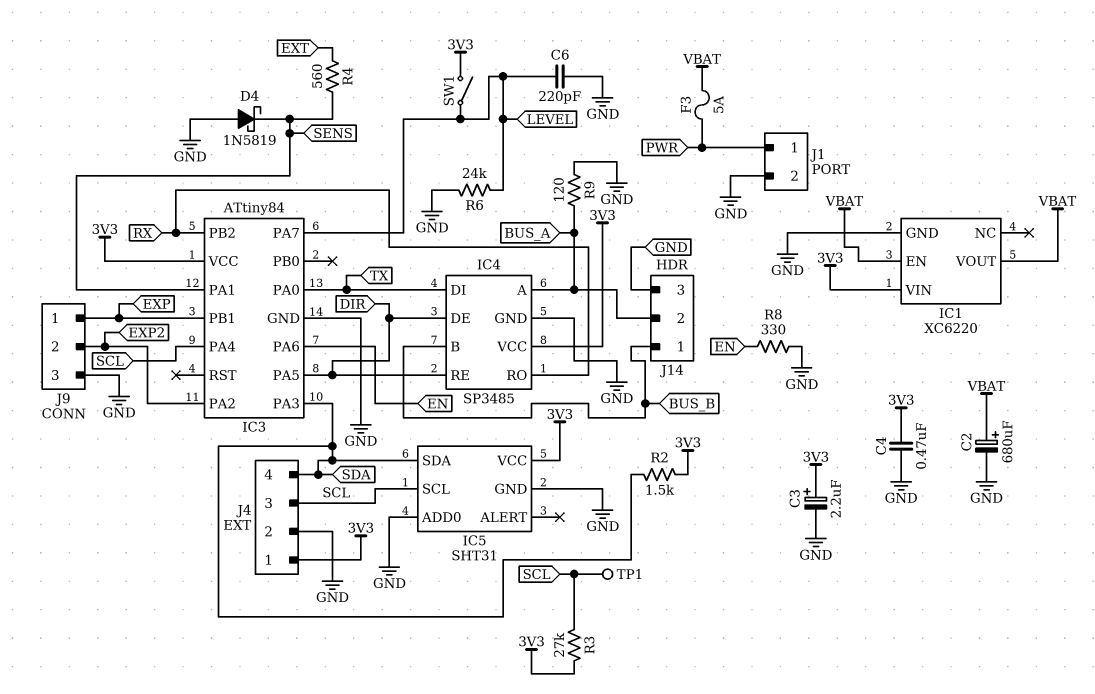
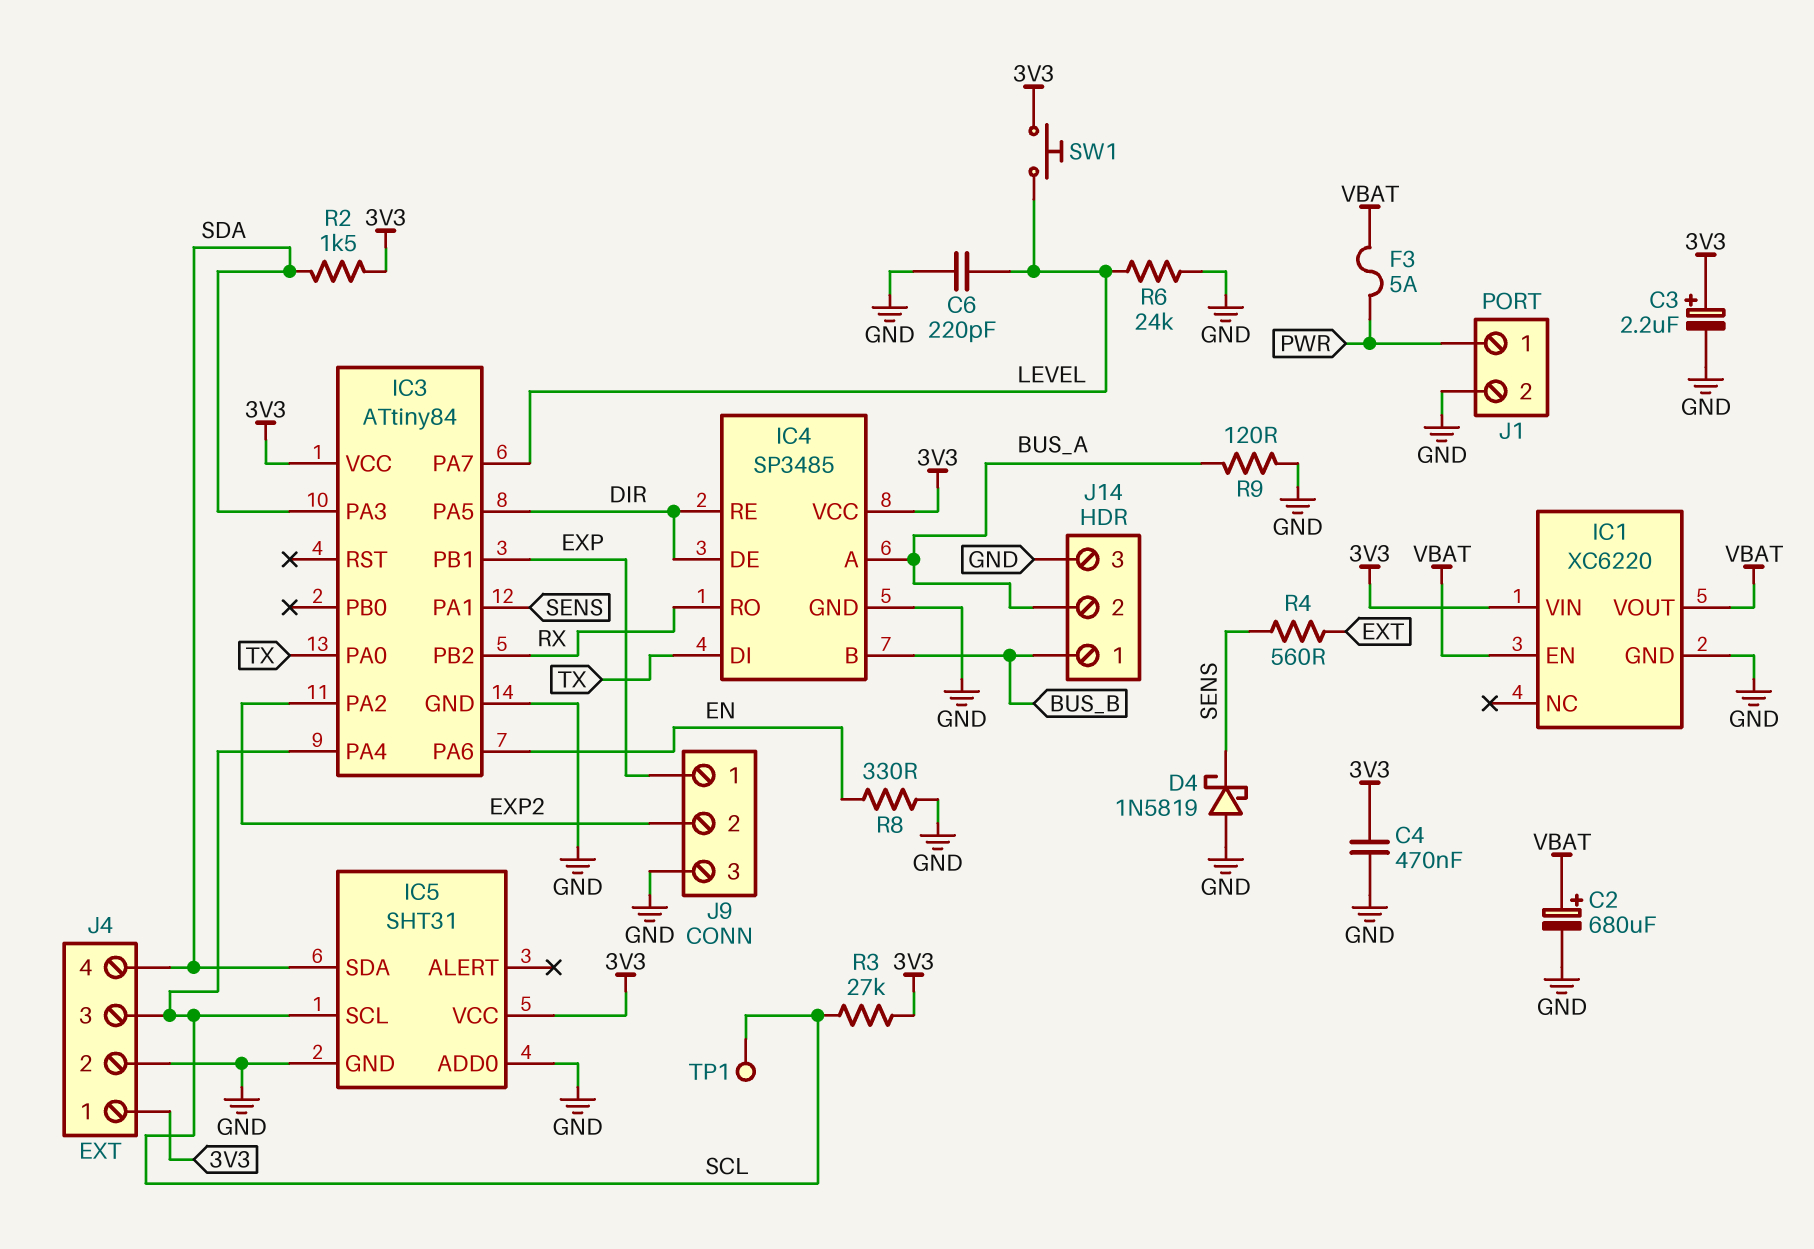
SW1: switch (3V3, LEVEL) -> button (3V3, LEVEL)

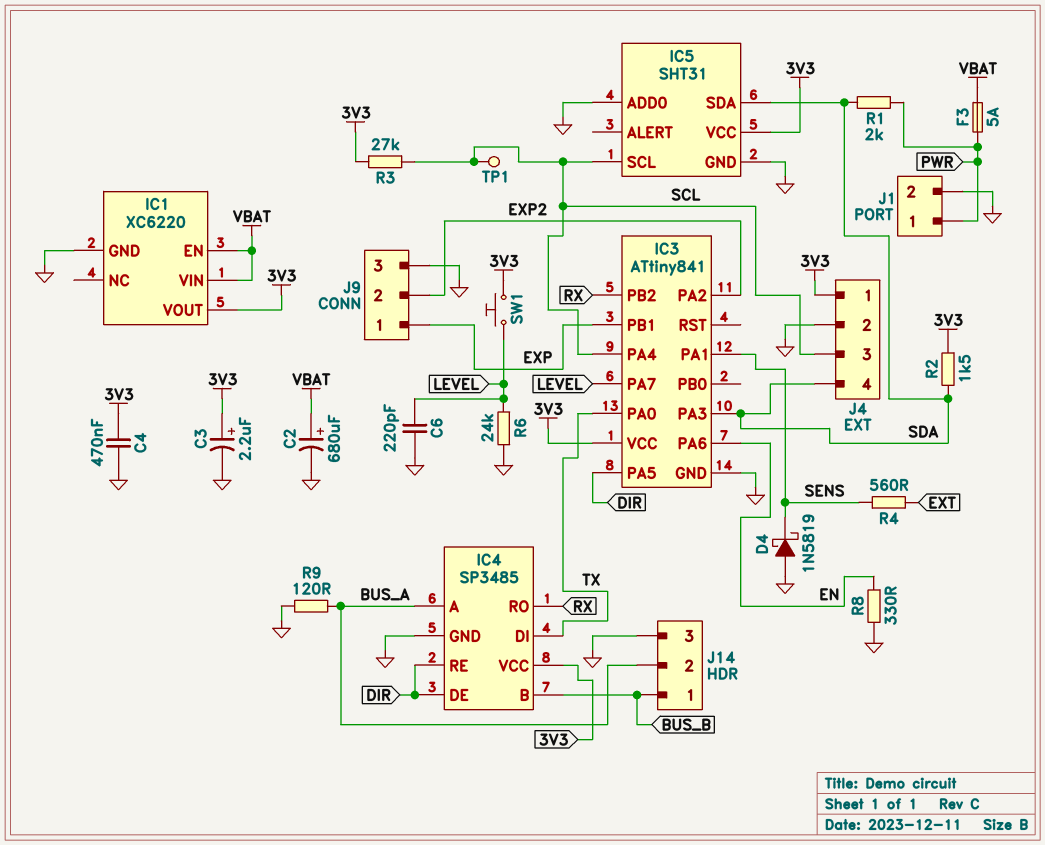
IC1 pin VIN: 3V3 -> VBAT
IC1 pin VOUT: VBAT -> 3V3
IC3: ATtiny84 -> ATtiny841
R1: none -> 2k (PWR, SDA)

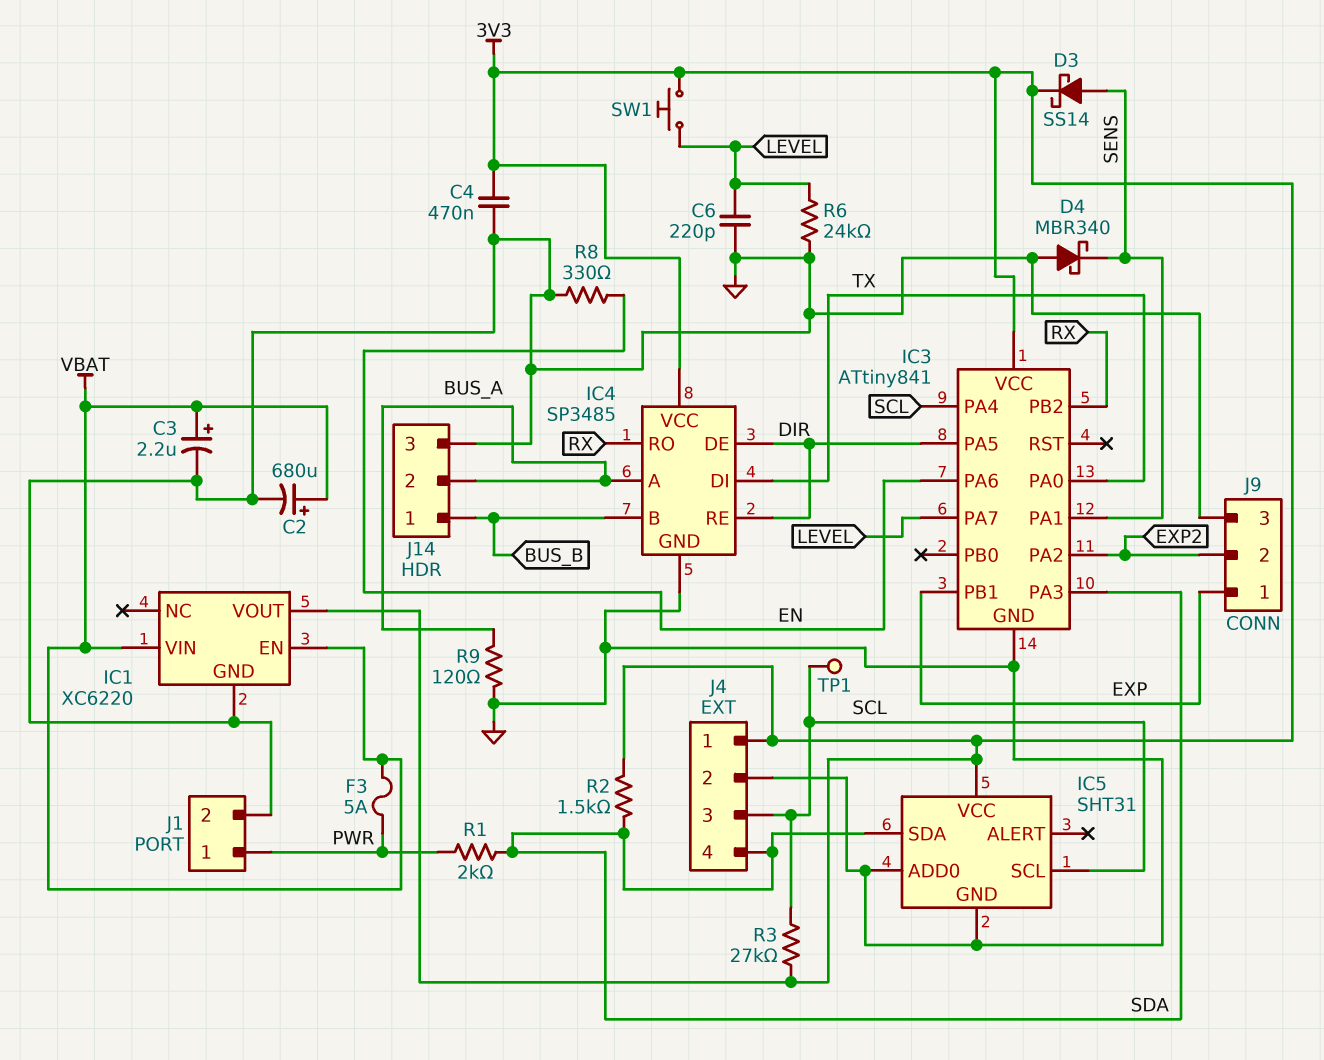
C3: 2.2uF (plus 3V3, minus GND) -> 2.2uF (plus VBAT, minus GND)
D3: none -> schottky SS14 (A SENS, K 3V3)
D4: schottky 1N5819 (A GND, K SENS) -> schottky MBR340 (A GND, K SENS)
R4: 560 (EXT, SENS) -> none

